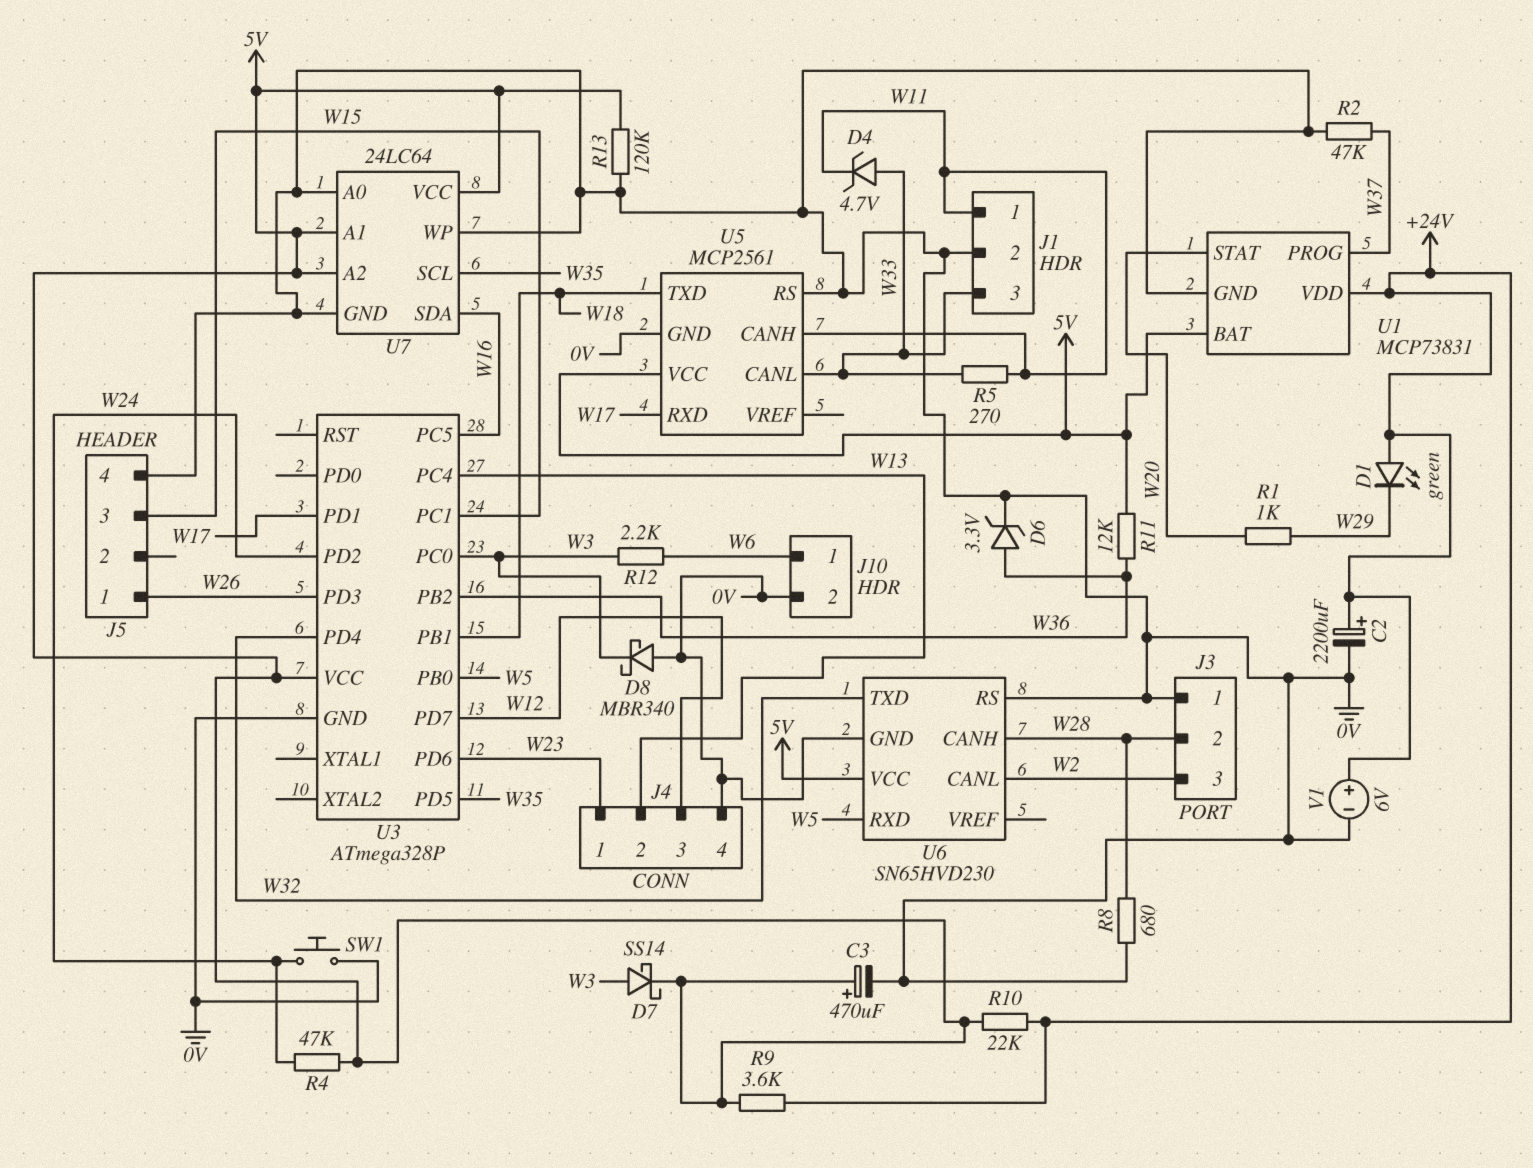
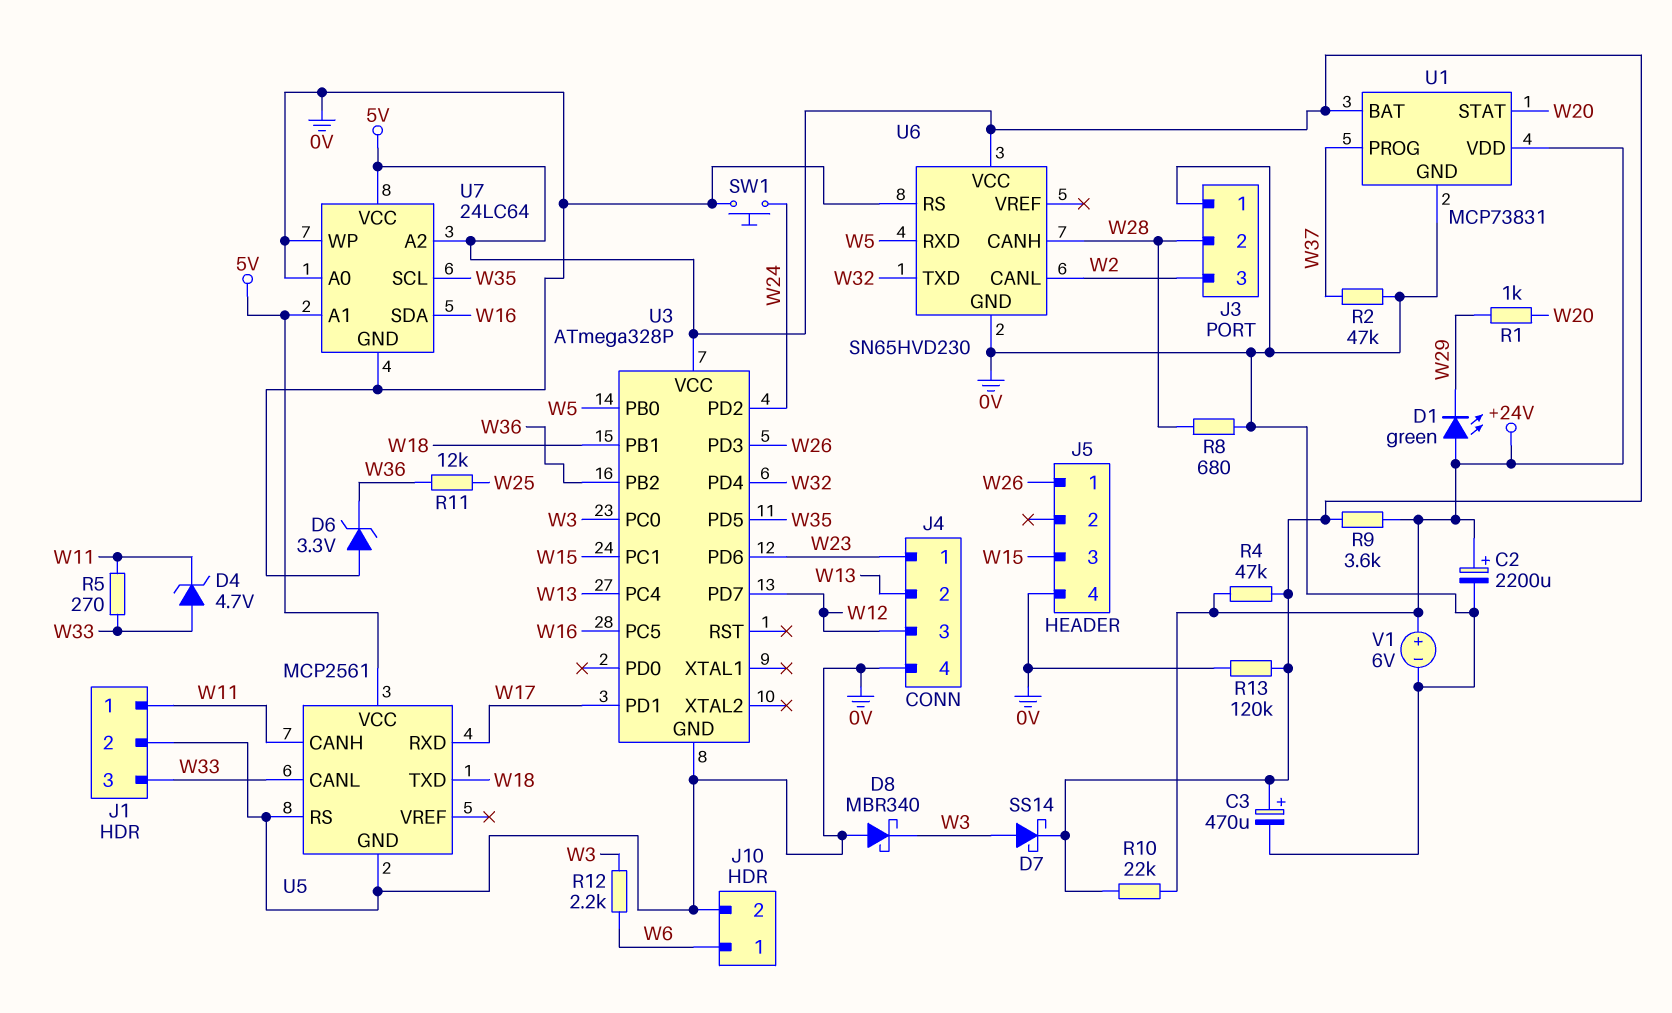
D6: zener 3.3V (A W36, K 0V) -> zener 3.3V (A 0V, K W36)
R4: 47k (5V, W24) -> 47k (+24V, 5V)
R11: 12k (5V, W36) -> 12k (W25, W36)

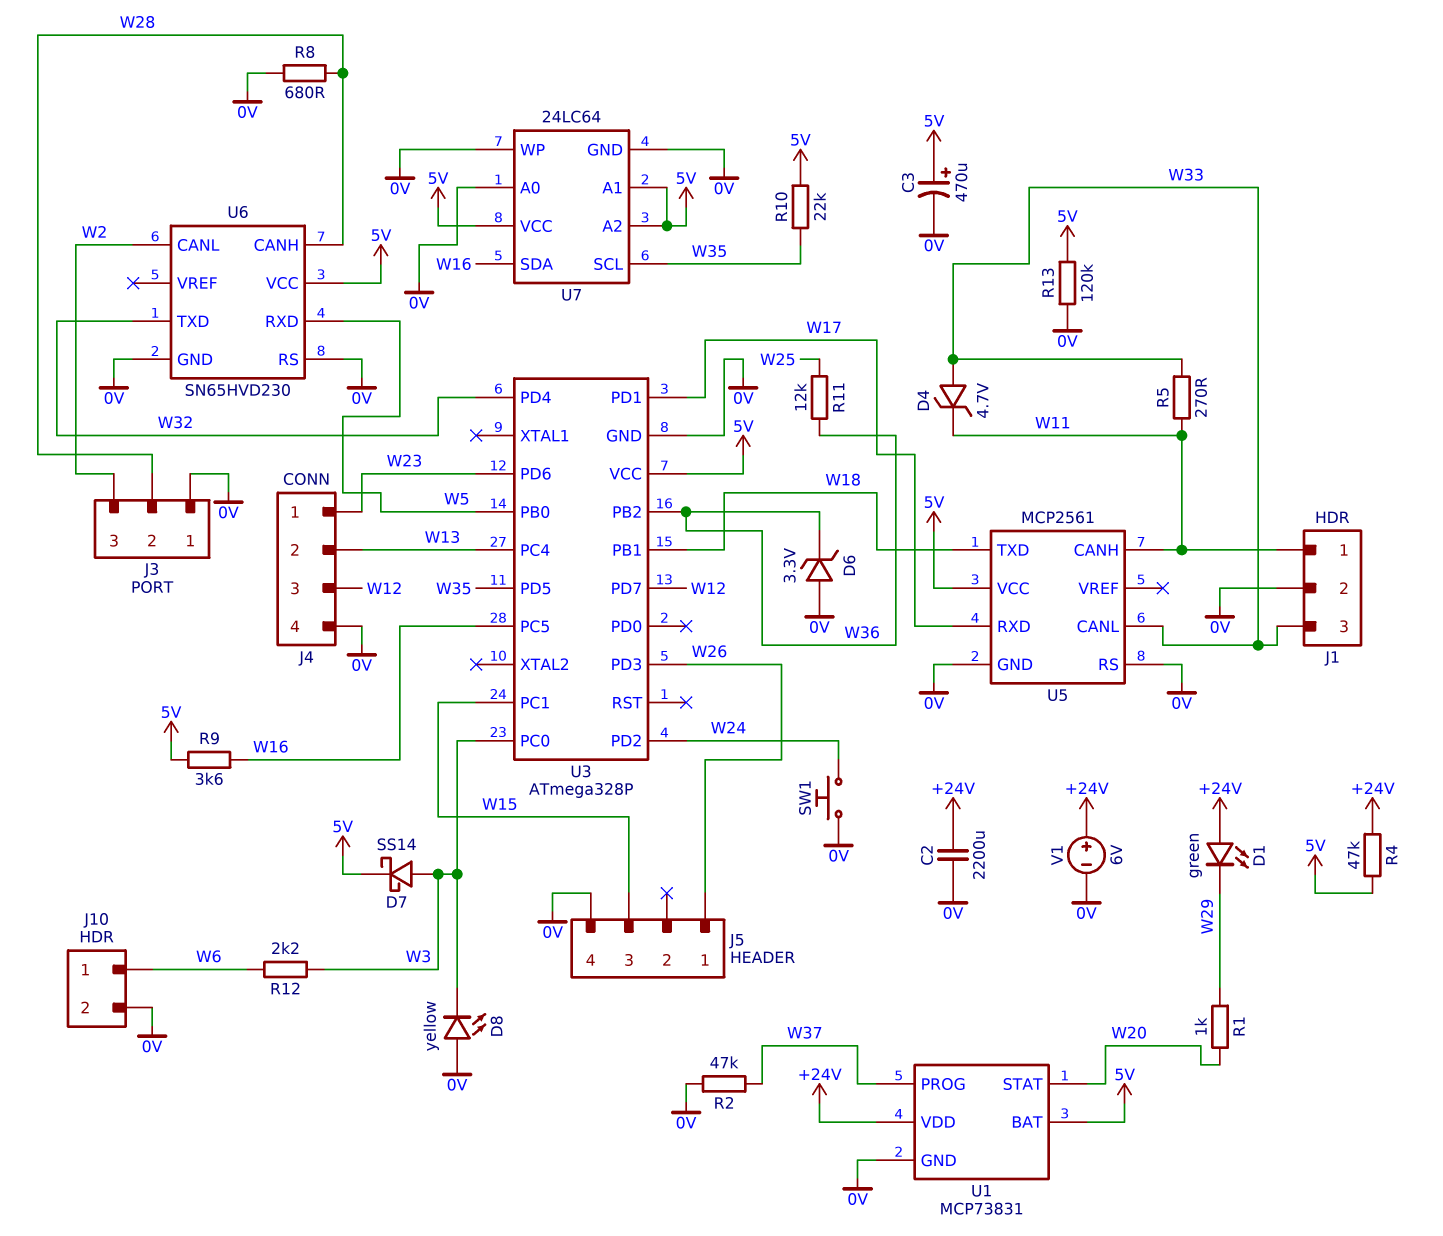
C2: 2200uF (plus +24V, minus 0V) -> 2200uF (+24V, 0V)
D8: schottky MBR340 (A 0V, K W3) -> LED yellow (A 0V, K W3)
R9: 3.6k (+24V, 5V) -> 3.6k (5V, W16)
R10: 22k (+24V, 5V) -> 22k (5V, W35)

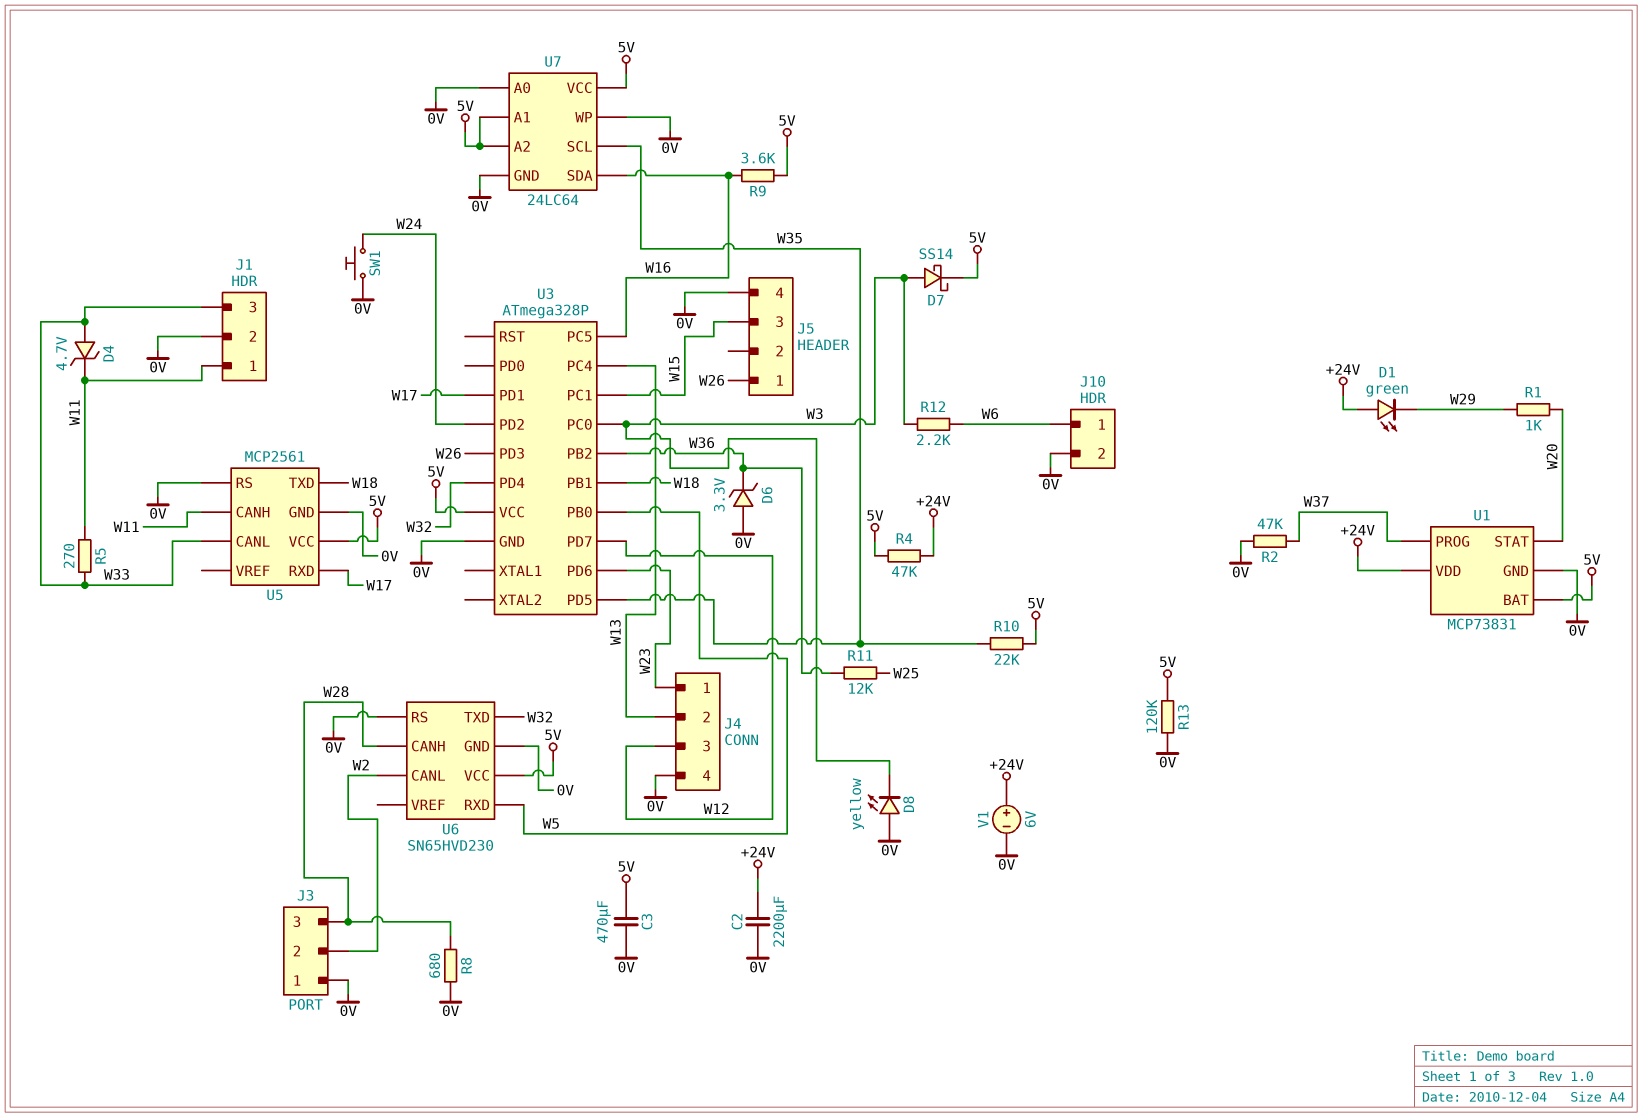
C3: 470uF (plus 5V, minus 0V) -> 470uF (0V, 5V)
J3 pin 2: W28 -> W2
J3 pin 3: W2 -> W28

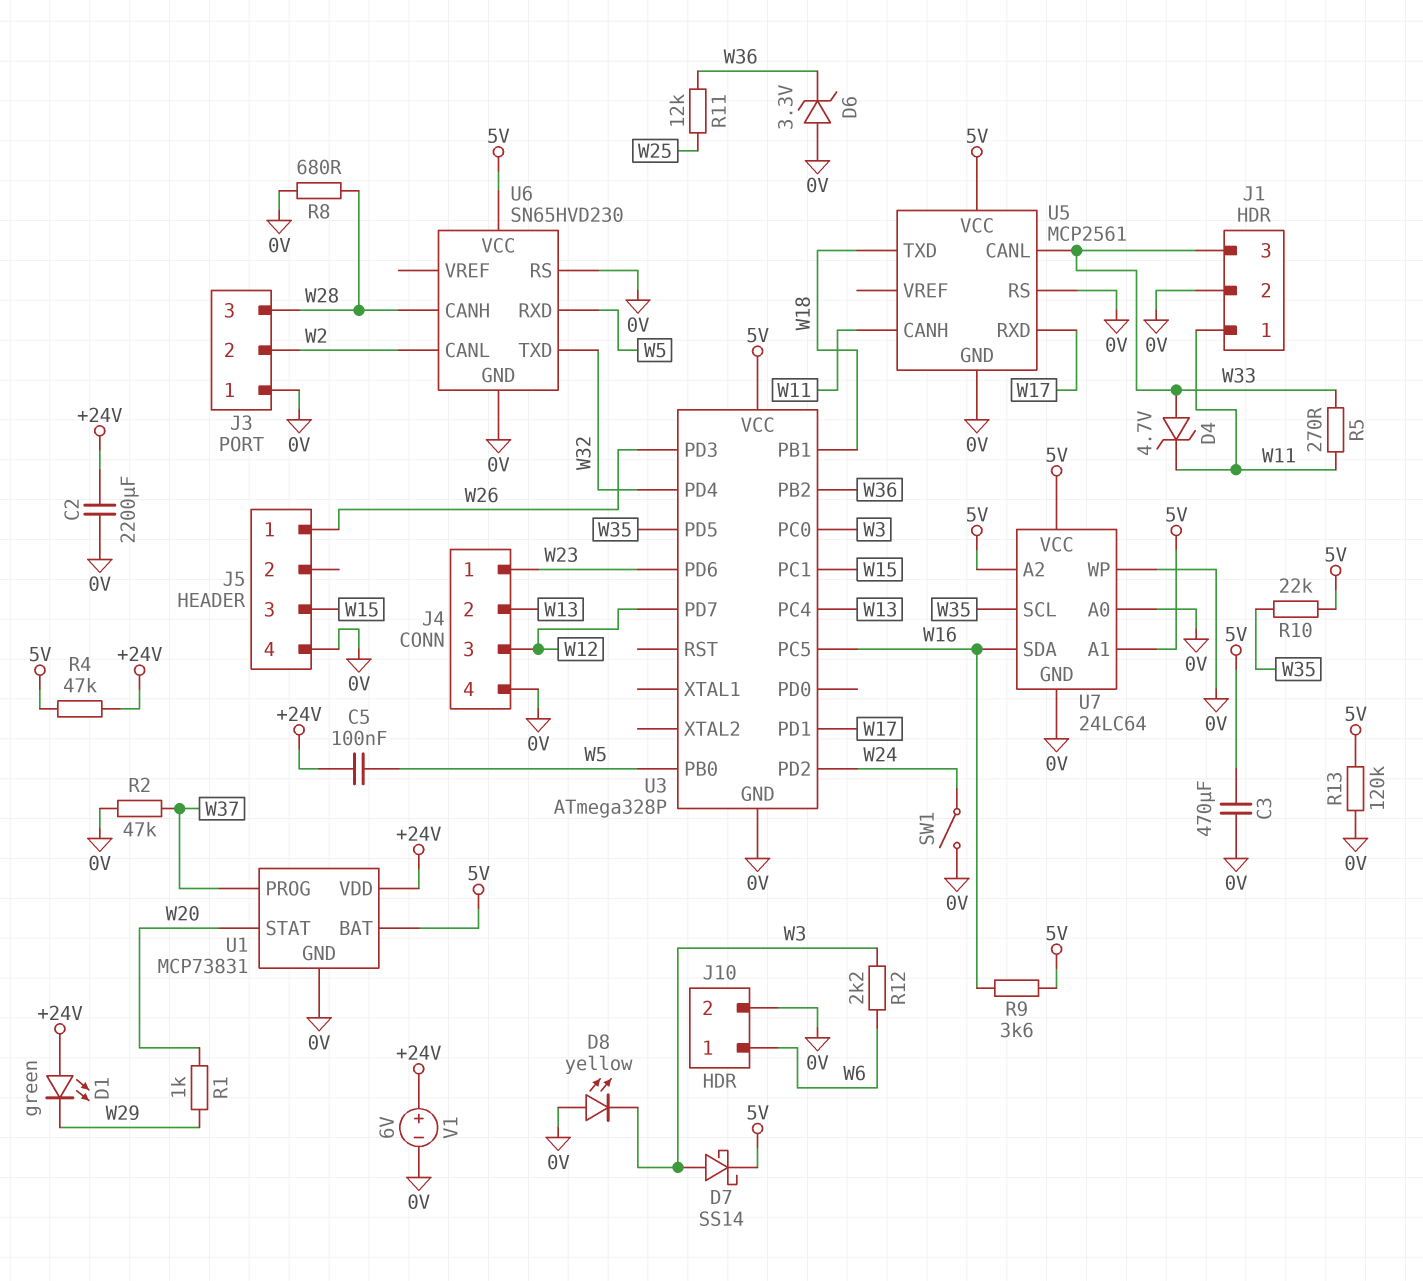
C5: none -> 100nF (+24V, W5)
SW1: button (0V, W24) -> switch (0V, W24)

